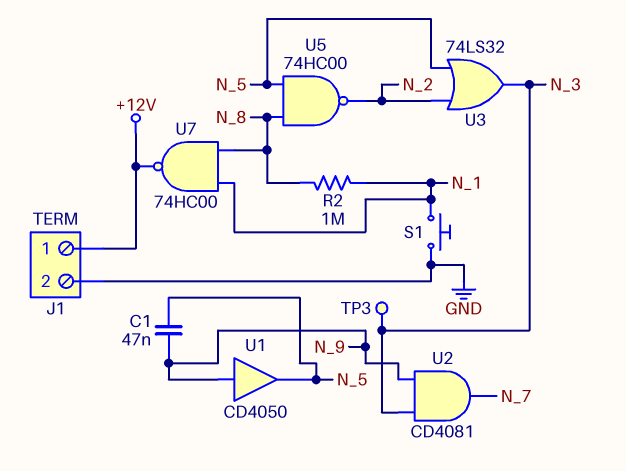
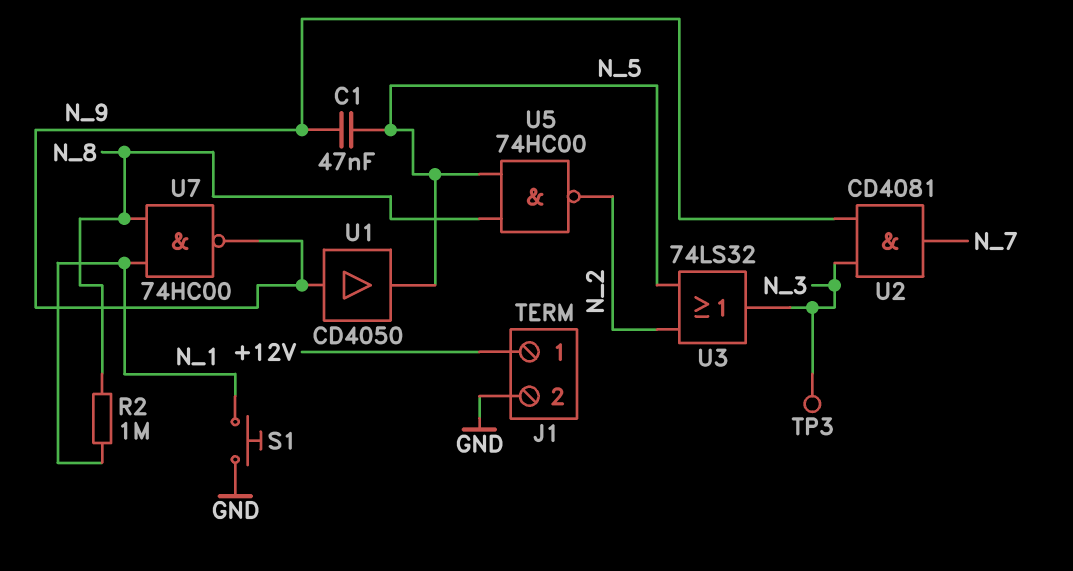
U7: NAND 74HC00 (in N_1, in N_8, out +12V) -> NAND 74HC00 (in N_1, in N_8, out N_9)

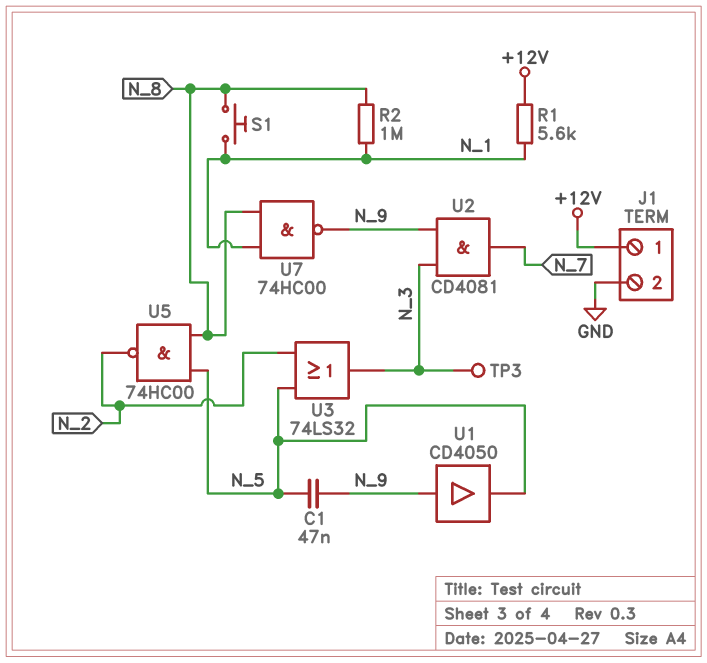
R1: none -> 5.6k (+12V, N_1)
S1: button (GND, N_1) -> button (N_1, N_8)

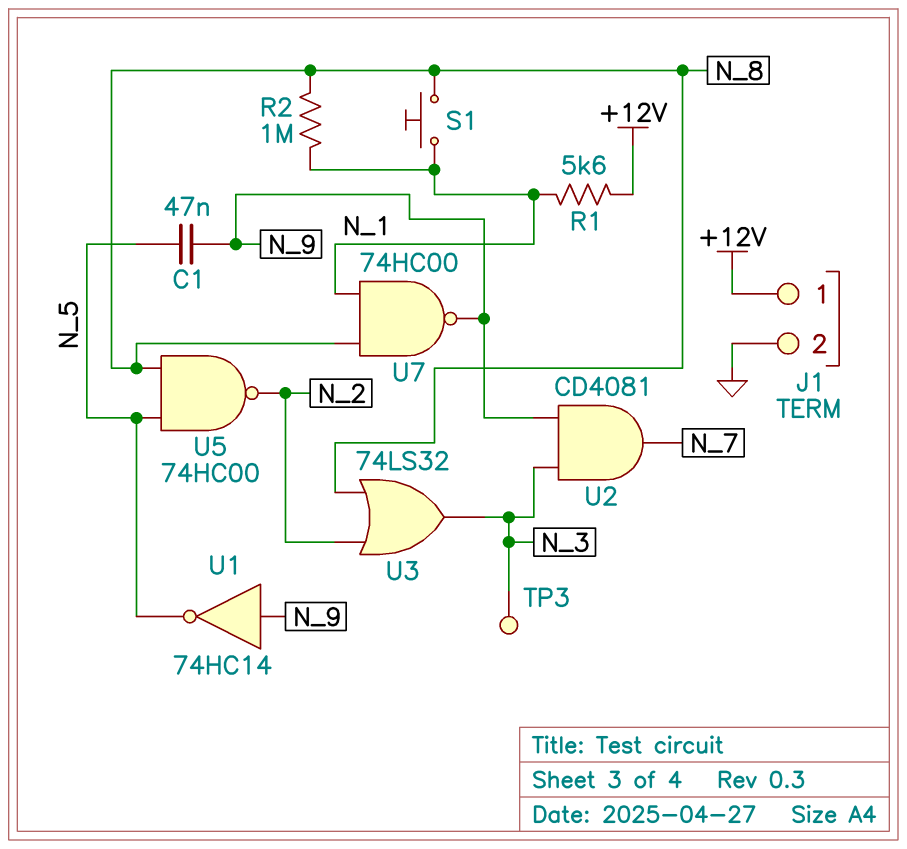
U1: buffer CD4050 (in N_9, out N_5) -> NOT 74HC14 (in N_9, out N_5)
U3: OR 74LS32 (in N_2, in N_5, out N_3) -> OR 74LS32 (in N_2, in N_8, out N_3)

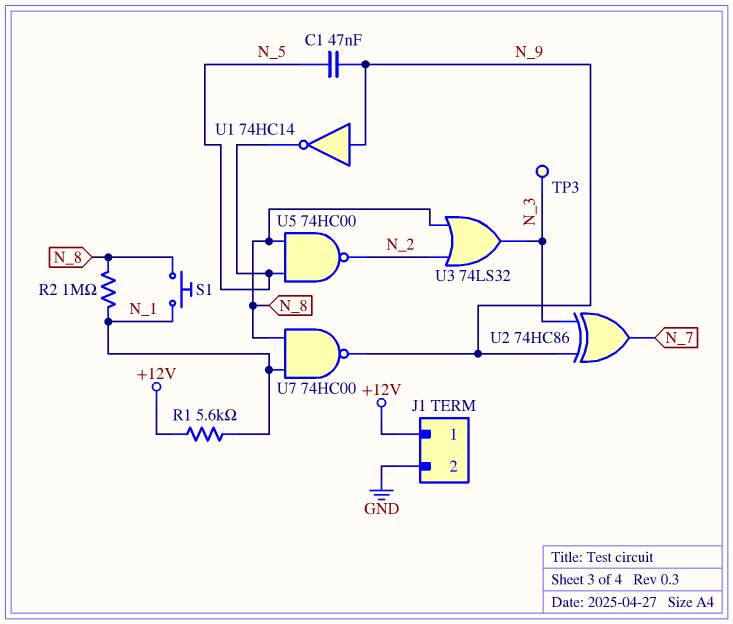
U2: AND CD4081 (in N_3, in N_9, out N_7) -> XOR 74HC86 (in N_3, in N_9, out N_7)

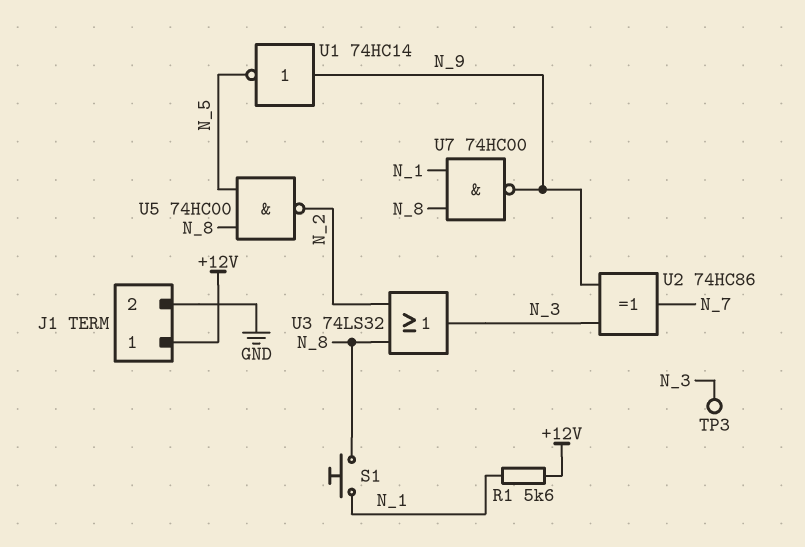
C1: 47nF (N_5, N_9) -> none
R2: 1M (N_1, N_8) -> none

